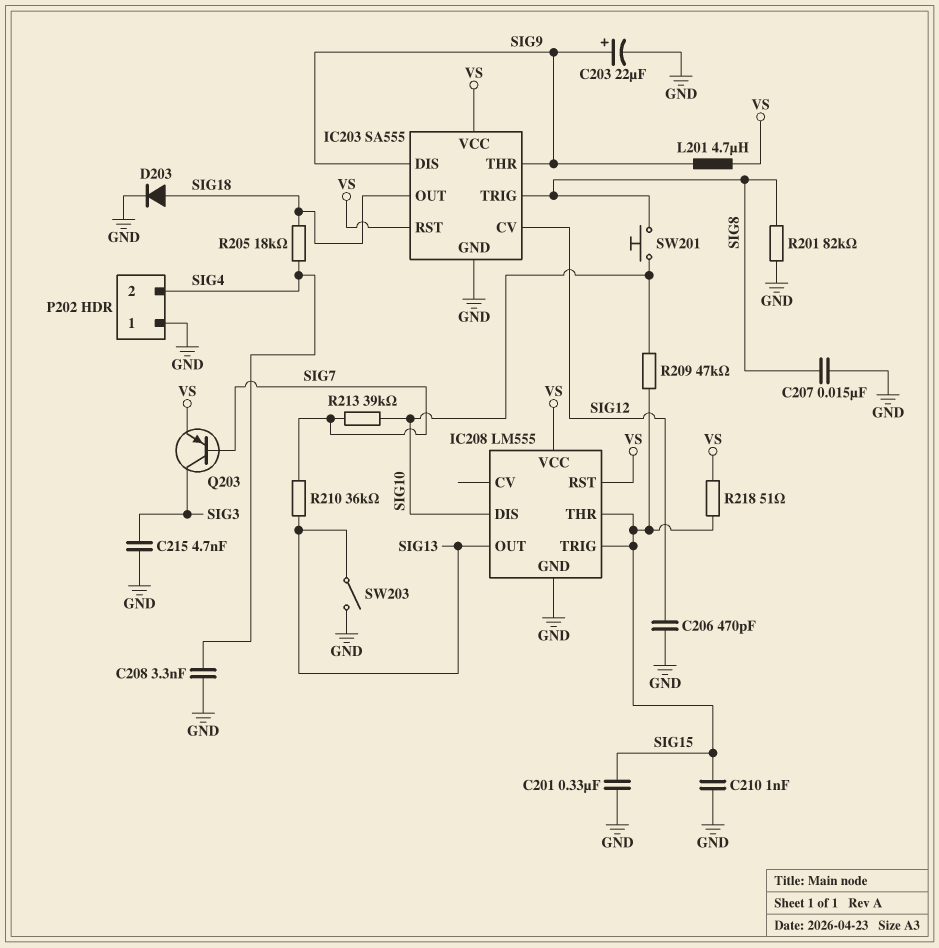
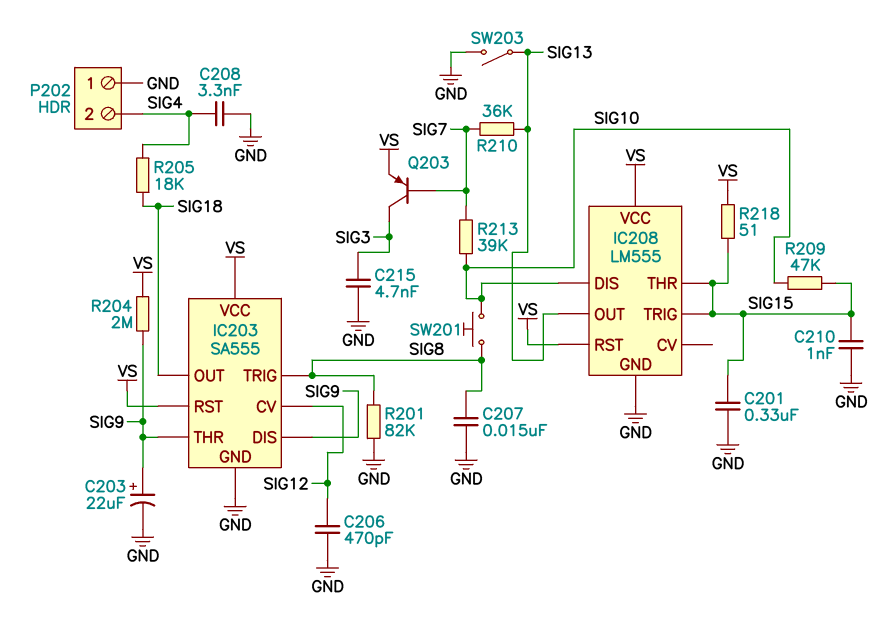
D203: diode (A SIG18, K GND) -> none
L201: 4.7uH (SIG9, VS) -> none
R204: none -> 2M (SIG9, VS)

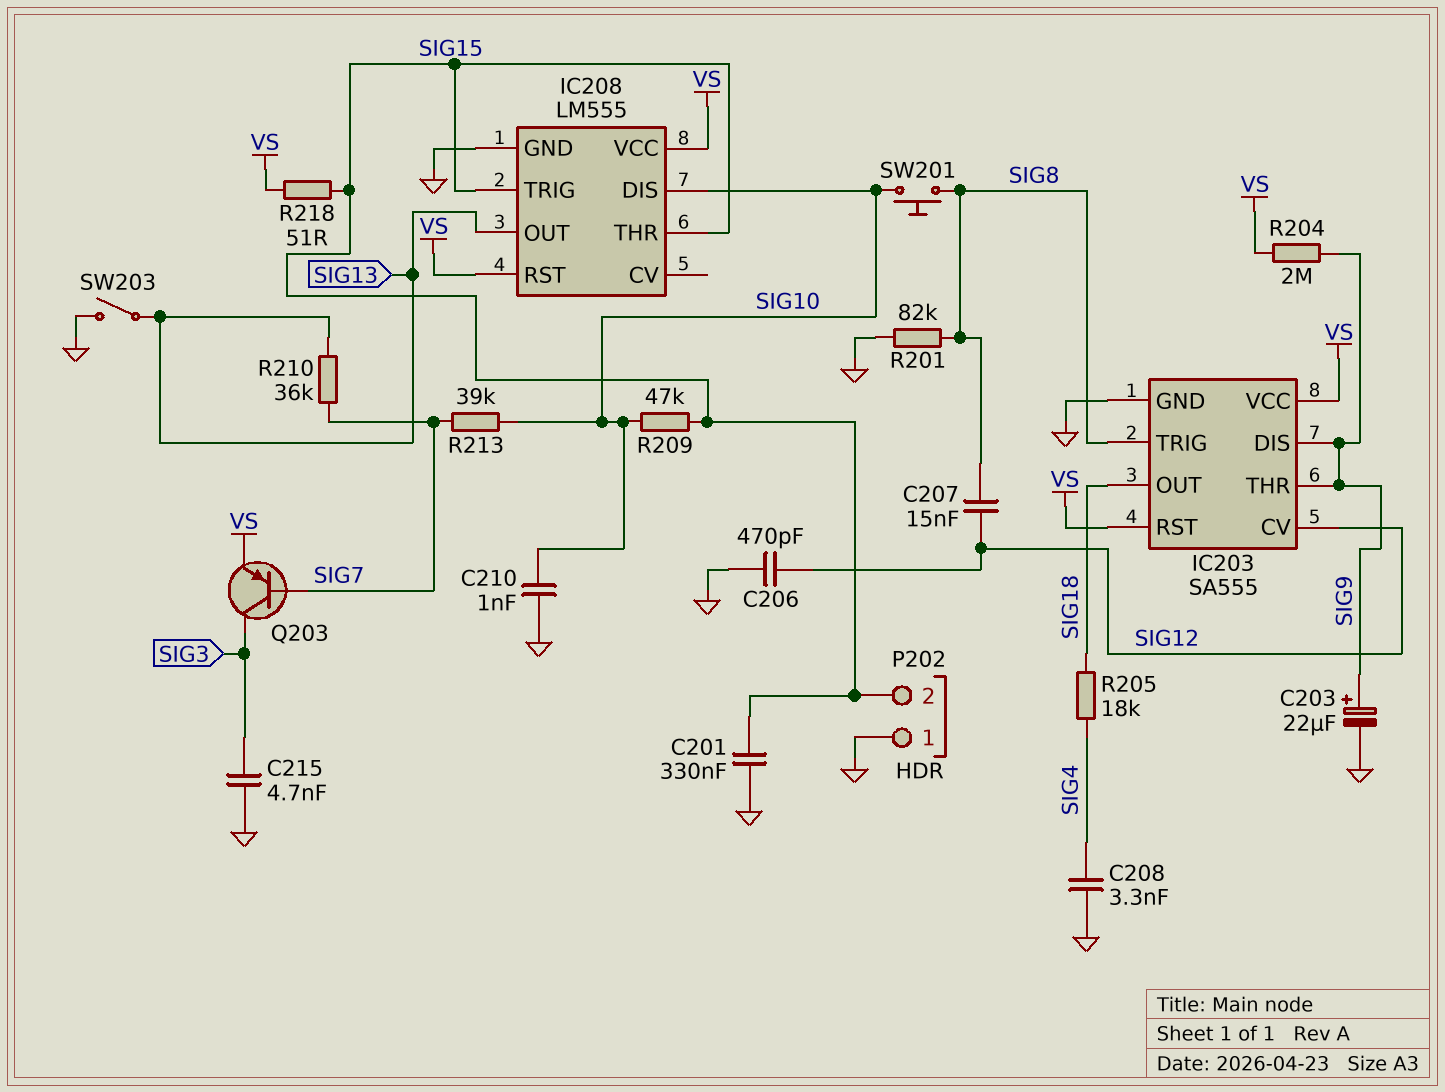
C207: 15nF (GND, SIG8) -> 15nF (SIG8, SIG12)
C210: 1nF (GND, SIG15) -> 1nF (GND, SIG10)
P202 pin 2: SIG4 -> SIG15

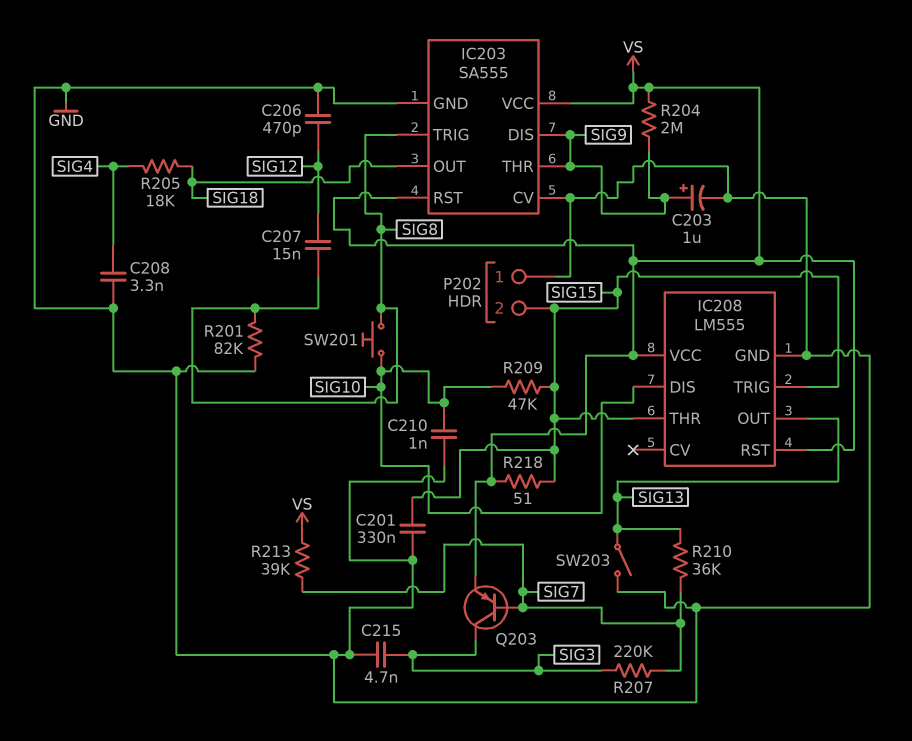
C203: 22uF (plus SIG9, minus GND) -> 1uF (plus SIG9, minus GND)
IC203 pin CV: SIG12 -> GND
R207: none -> 220k (SIG3, SIG7)
R213: 39k (SIG7, SIG10) -> 39k (SIG7, VS)

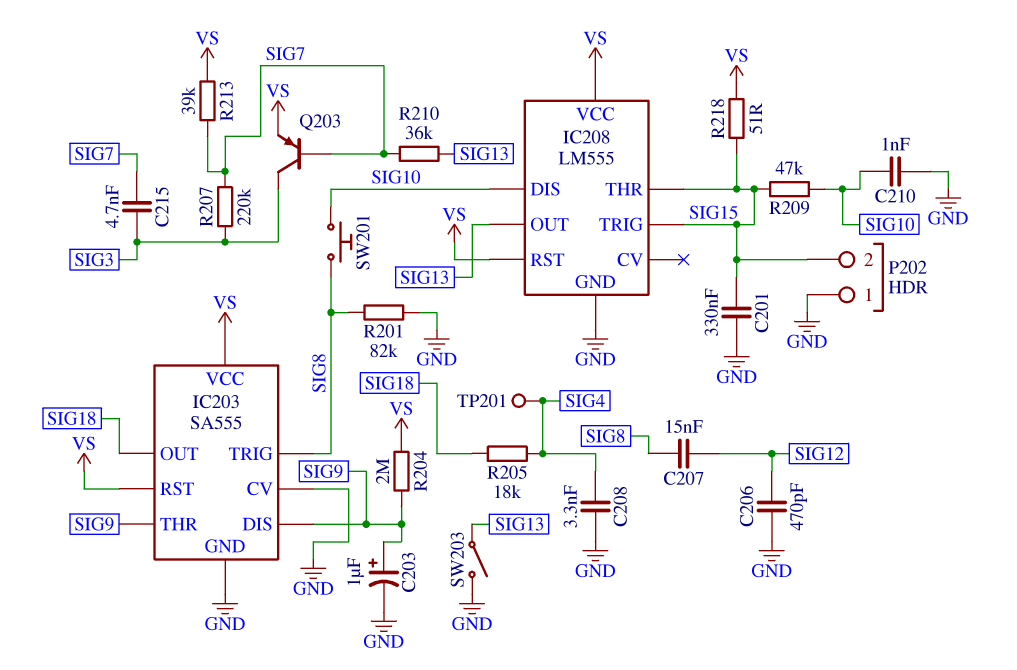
C215: 4.7nF (GND, SIG3) -> 4.7nF (SIG3, SIG7)
TP201: none -> test point (SIG4)

